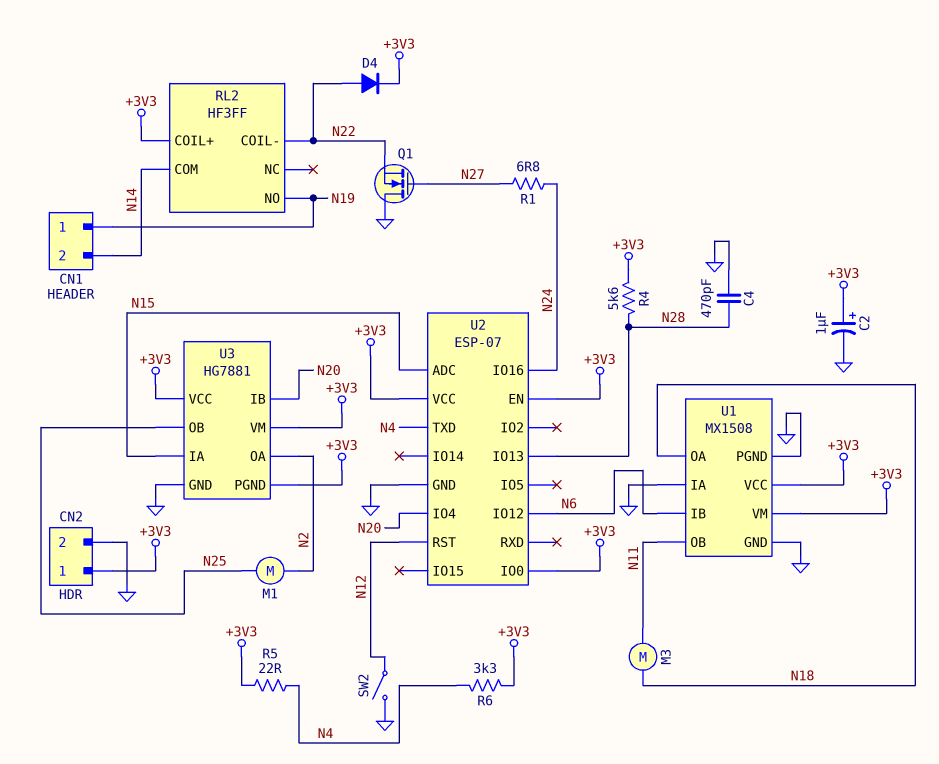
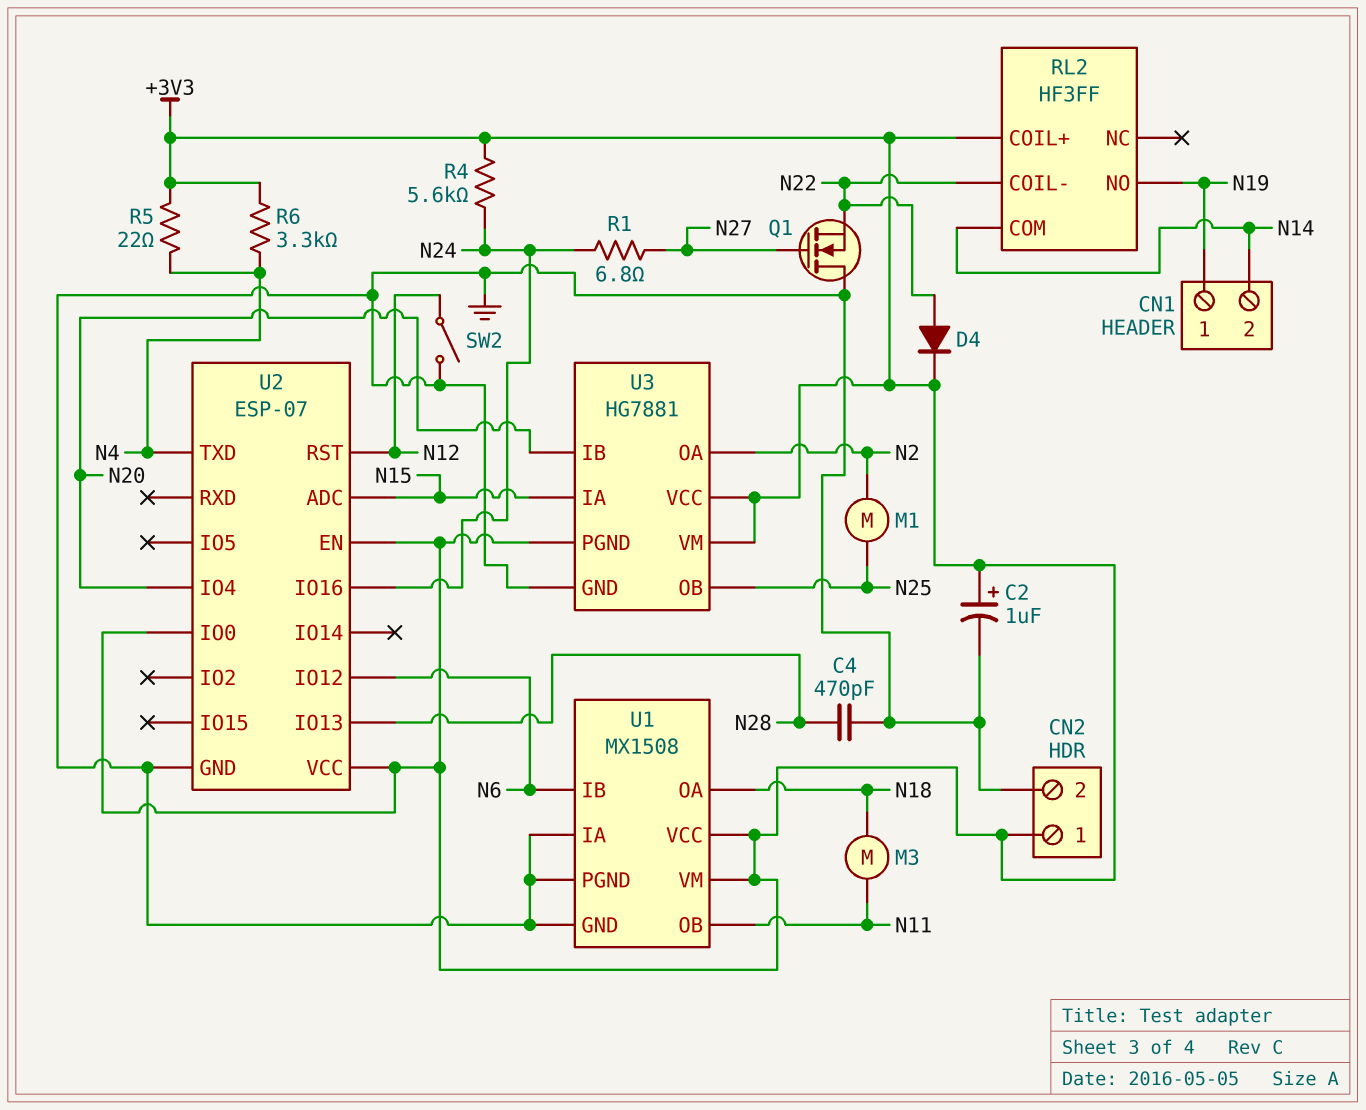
R4: 5.6k (+3V3, N28) -> 5.6k (+3V3, N24)

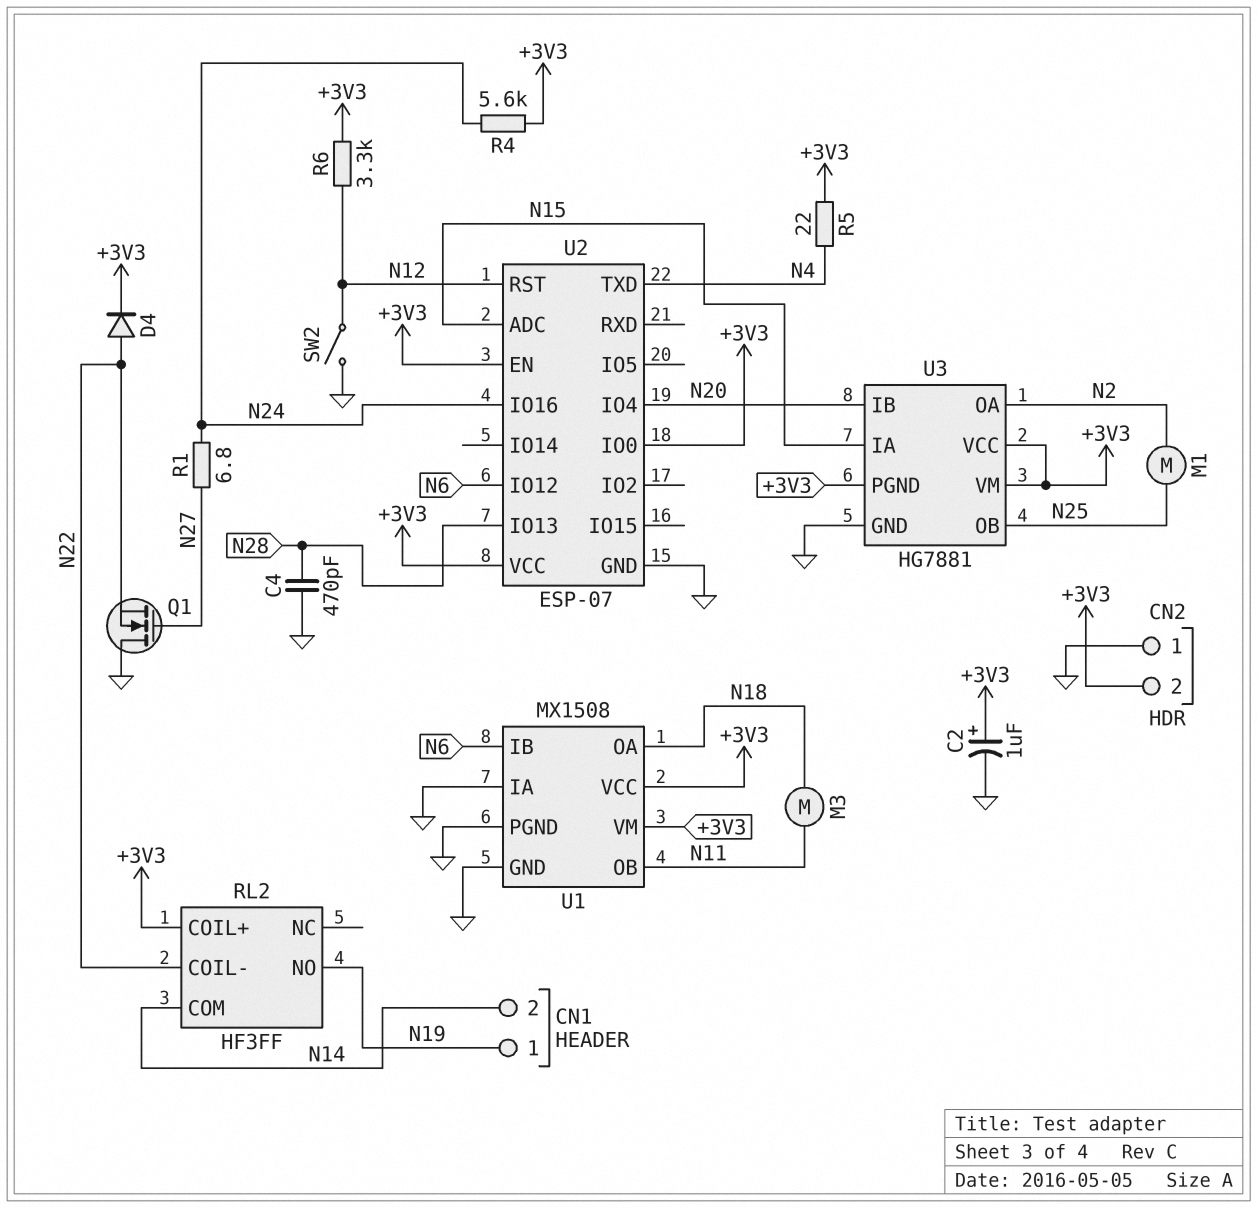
CN2 pin 1: +3V3 -> GND
CN2 pin 2: GND -> +3V3
R6: 3.3k (+3V3, N4) -> 3.3k (+3V3, N12)

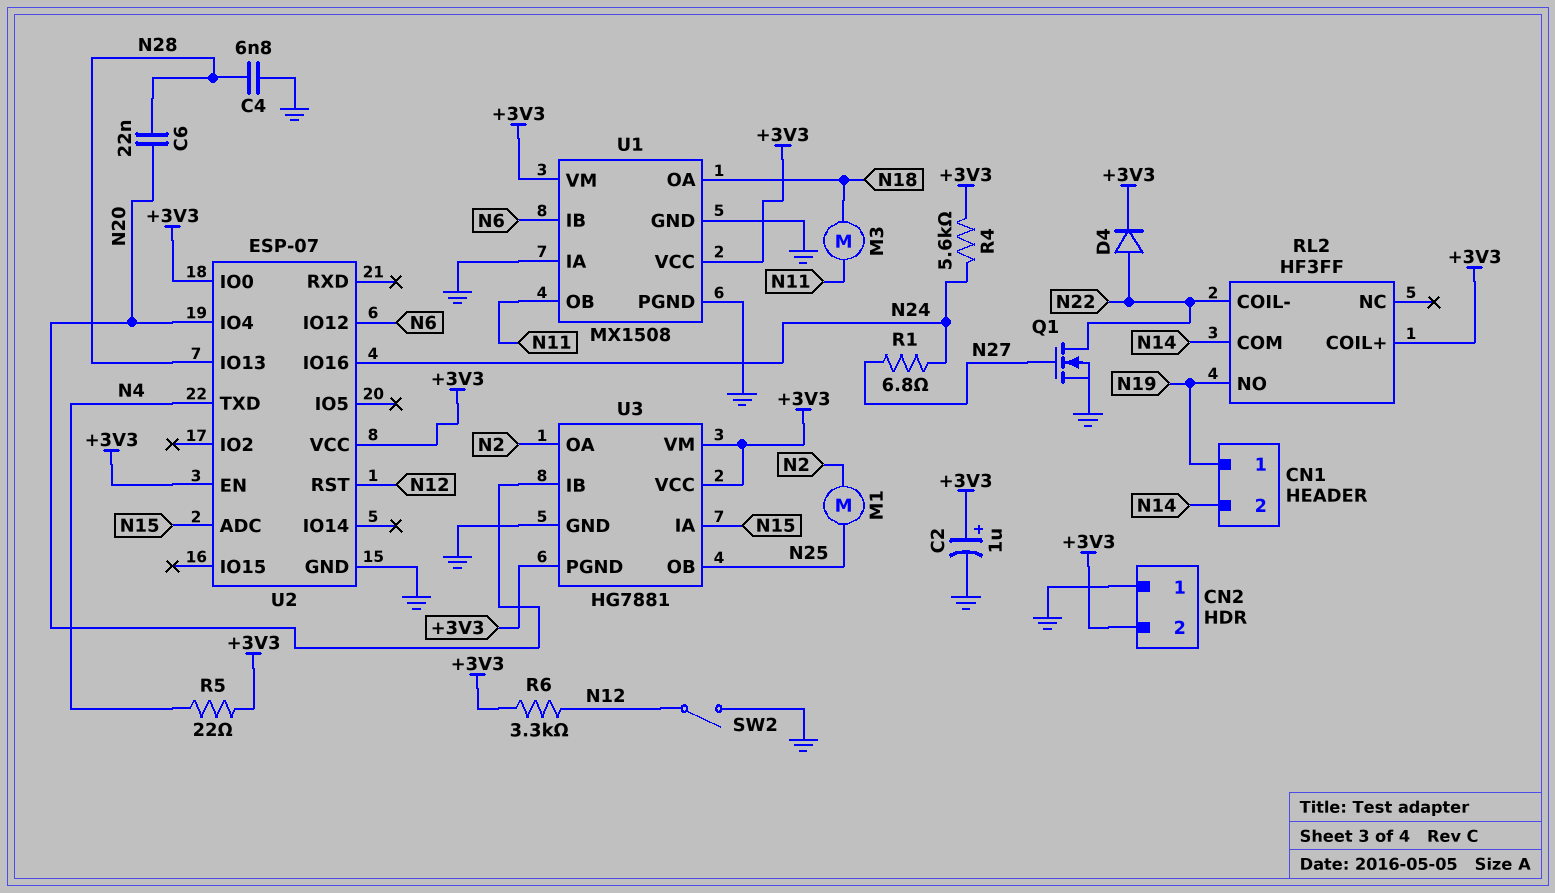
C4: 470pF (GND, N28) -> 6.8nF (GND, N28)
C6: none -> 22nF (N20, N28)
Q1: NMOS (G N27, D GND, S N22) -> NMOS (G N27, D N22, S GND)

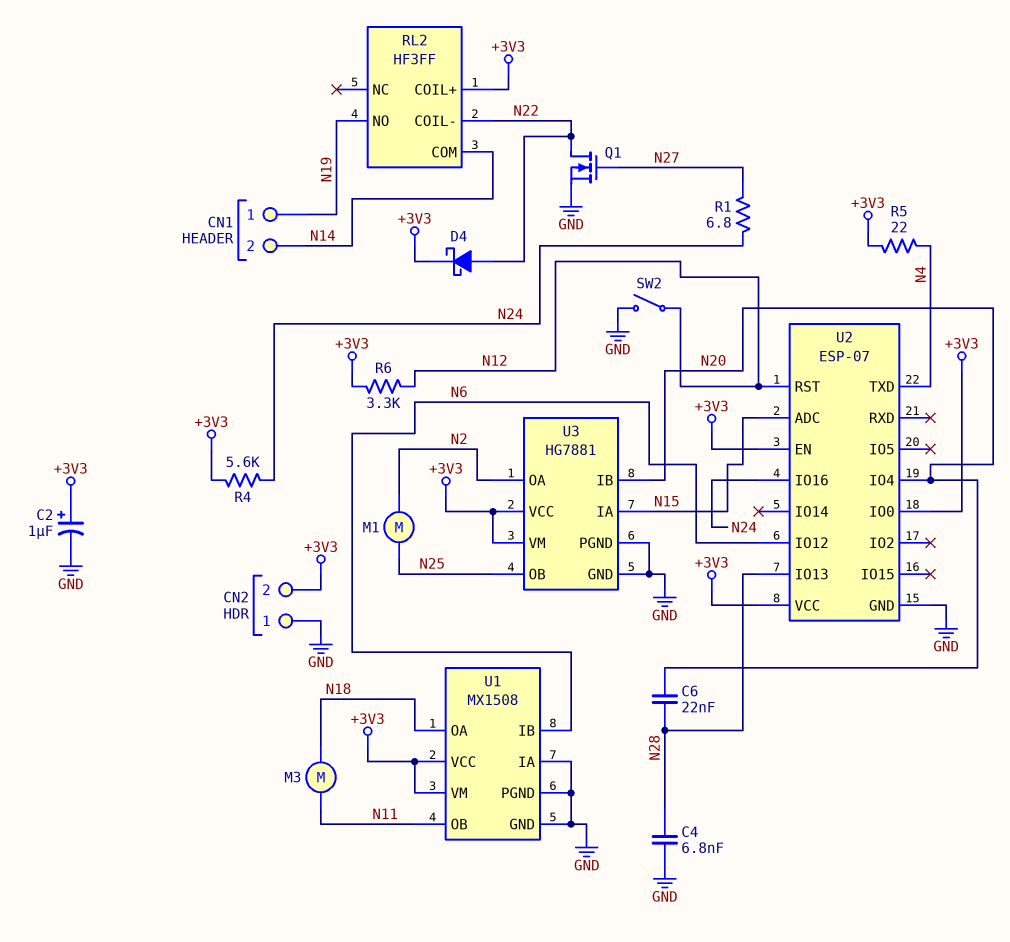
D4: diode (A N22, K +3V3) -> schottky (A N22, K +3V3)
U3 pin PGND: +3V3 -> GND

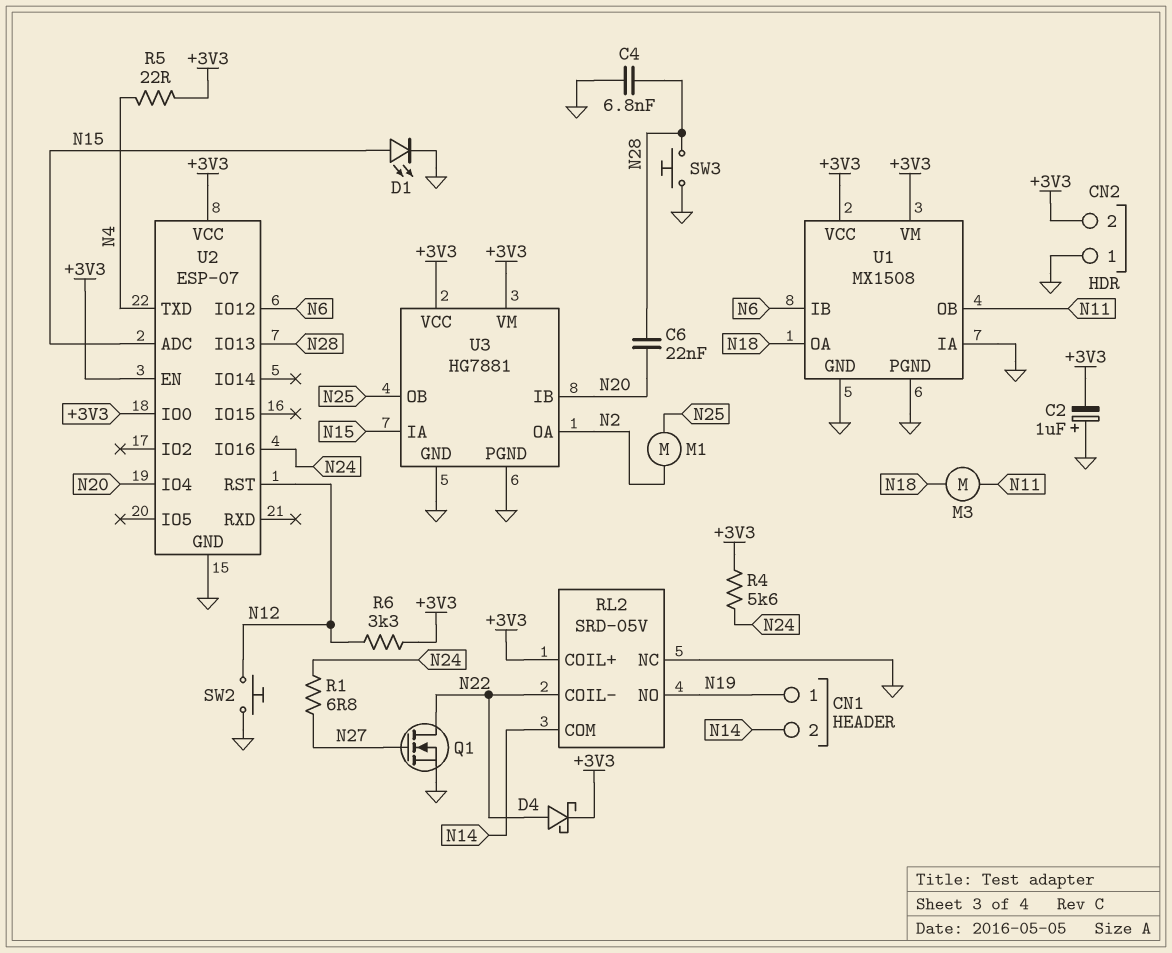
C2: 1uF (plus +3V3, minus GND) -> 1uF (plus GND, minus +3V3)
D1: none -> LED (A N15, K GND)
RL2: HF3FF -> SRD-05V
RL2 pin NC: none -> GND
SW2: switch (GND, N12) -> button (GND, N12)
SW3: none -> button (GND, N28)

